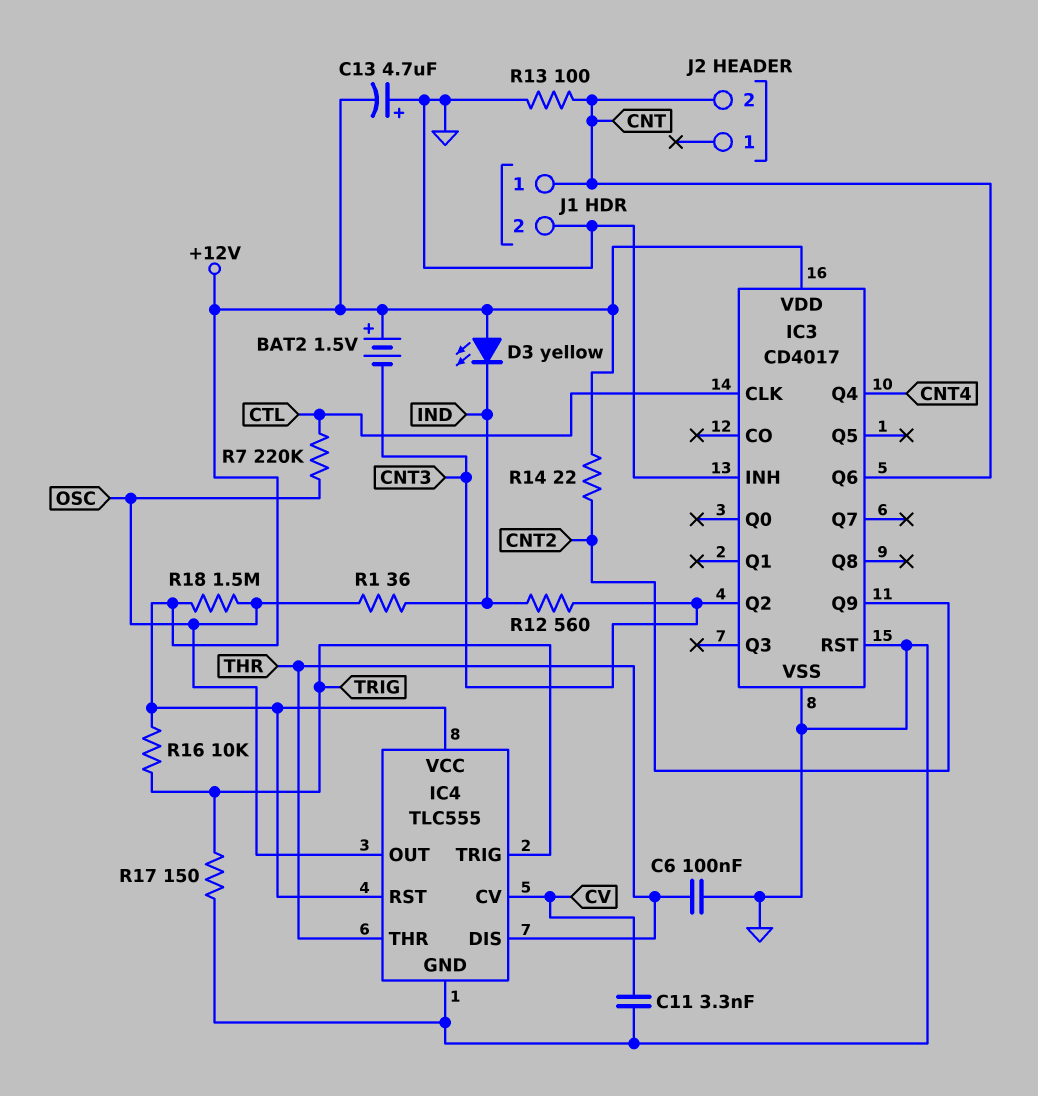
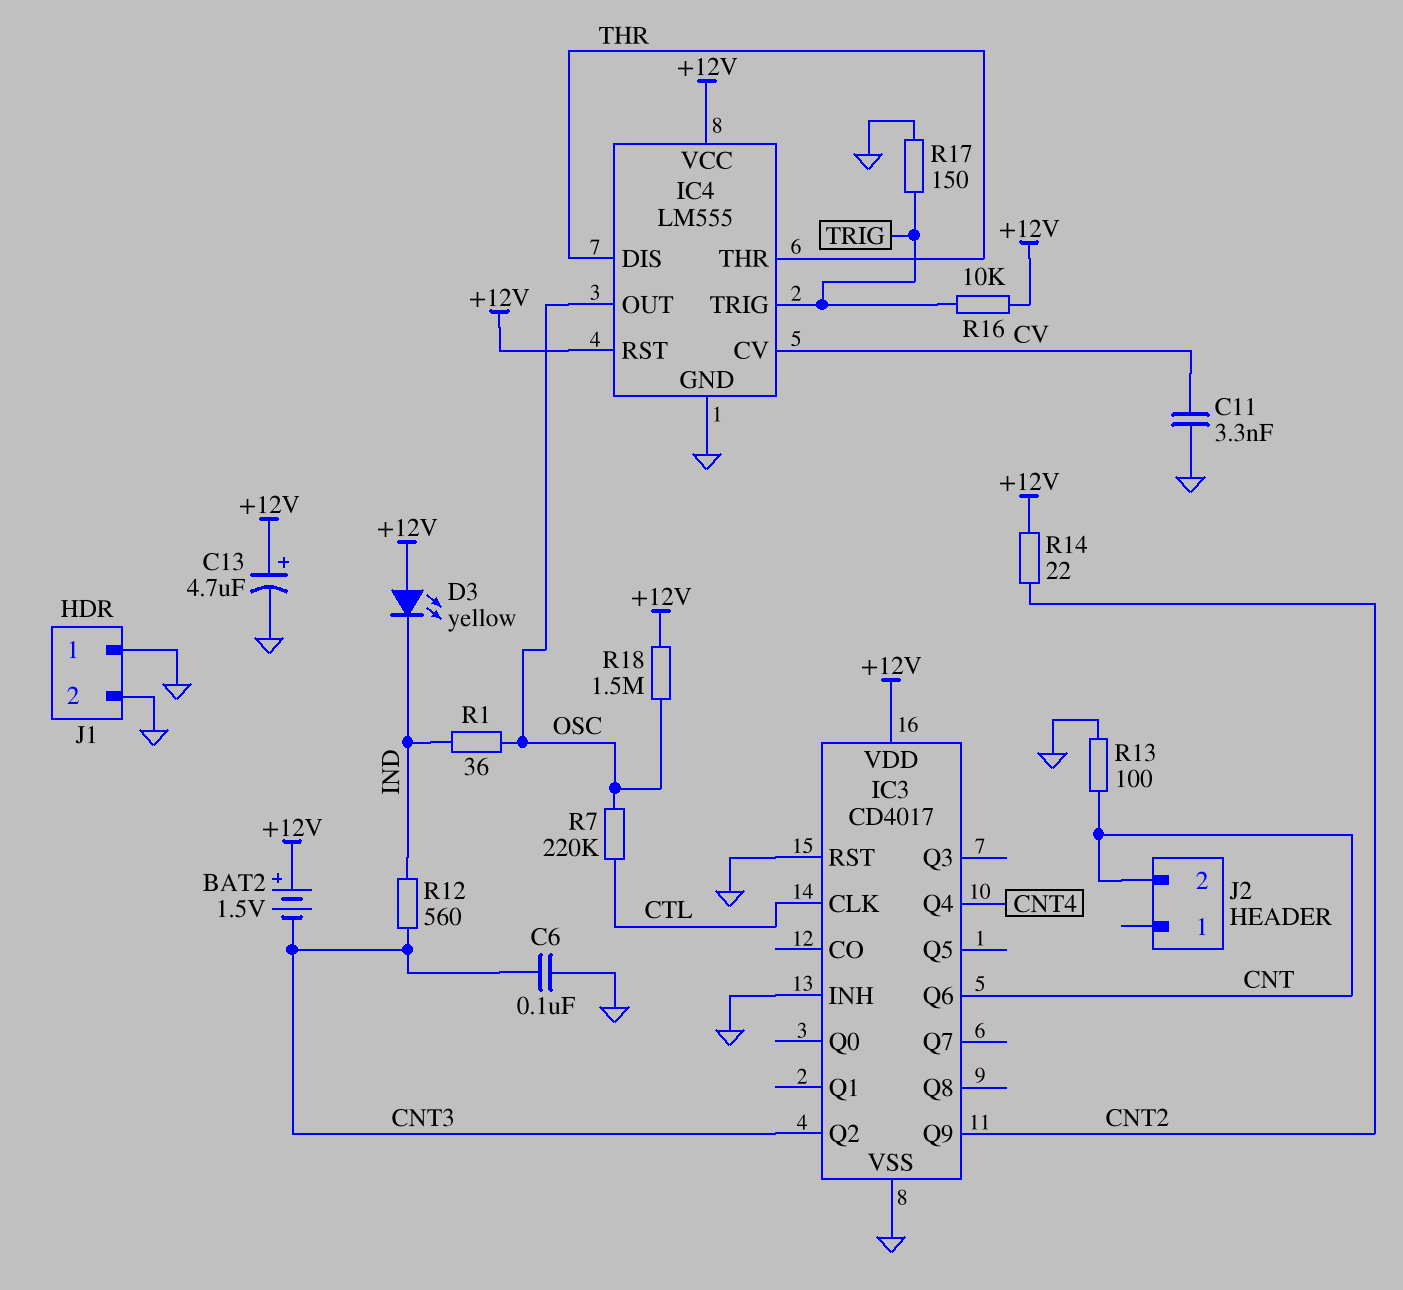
C6: 100nF (GND, THR) -> 100nF (CNT3, GND)
C13: 4.7uF (plus GND, minus +12V) -> 4.7uF (plus +12V, minus GND)
IC4: TLC555 -> LM555
J1 pin 1: CNT -> GND

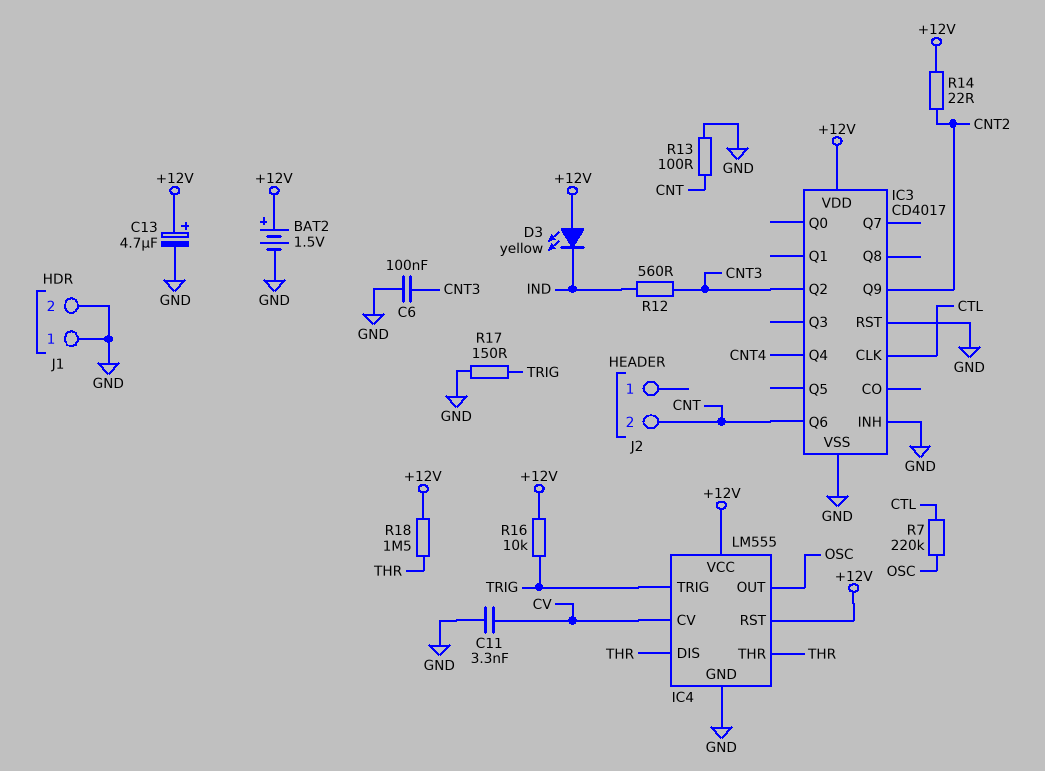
BAT2: 1.5V (plus +12V, minus CNT3) -> 1.5V (plus +12V, minus GND)
R1: 36 (IND, OSC) -> none
R18: 1.5M (+12V, OSC) -> 1.5M (+12V, THR)

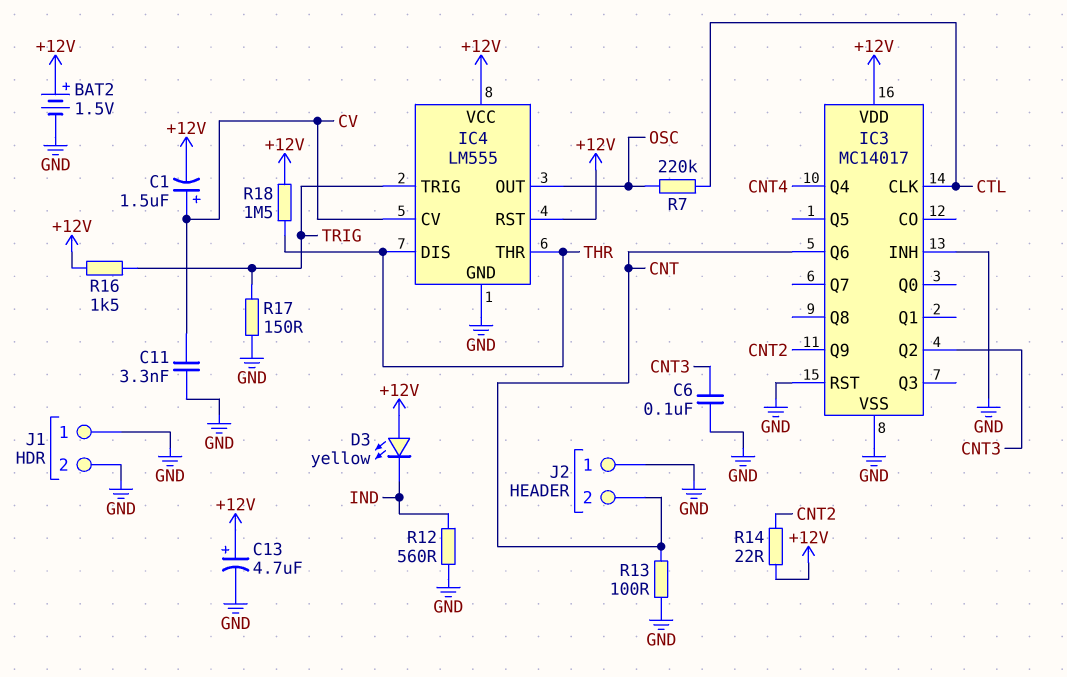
C1: none -> 1.5uF (plus CV, minus +12V)
IC3: CD4017 -> MC14017
J2 pin 1: none -> GND
R12: 560 (CNT3, IND) -> 560 (GND, IND)
R16: 10k (+12V, TRIG) -> 1.5k (+12V, TRIG)

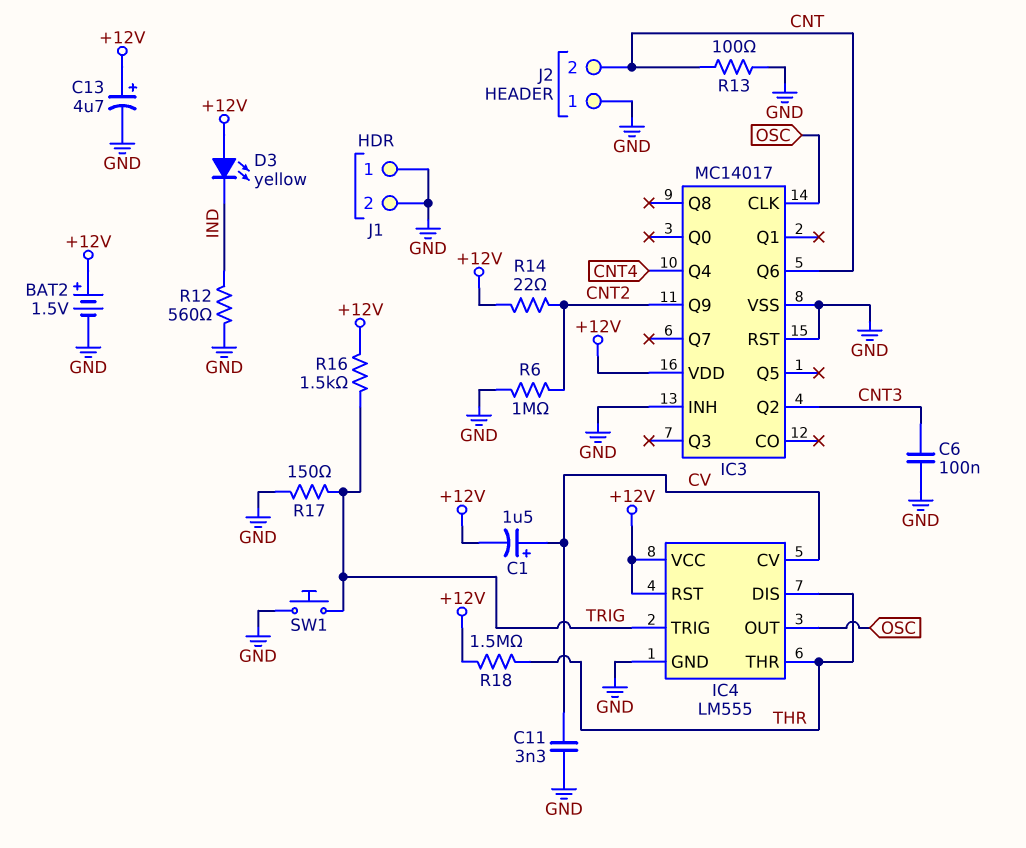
IC3 pin CLK: CTL -> OSC
R6: none -> 1M (CNT2, GND)
R7: 220k (CTL, OSC) -> none
SW1: none -> button (GND, TRIG)

